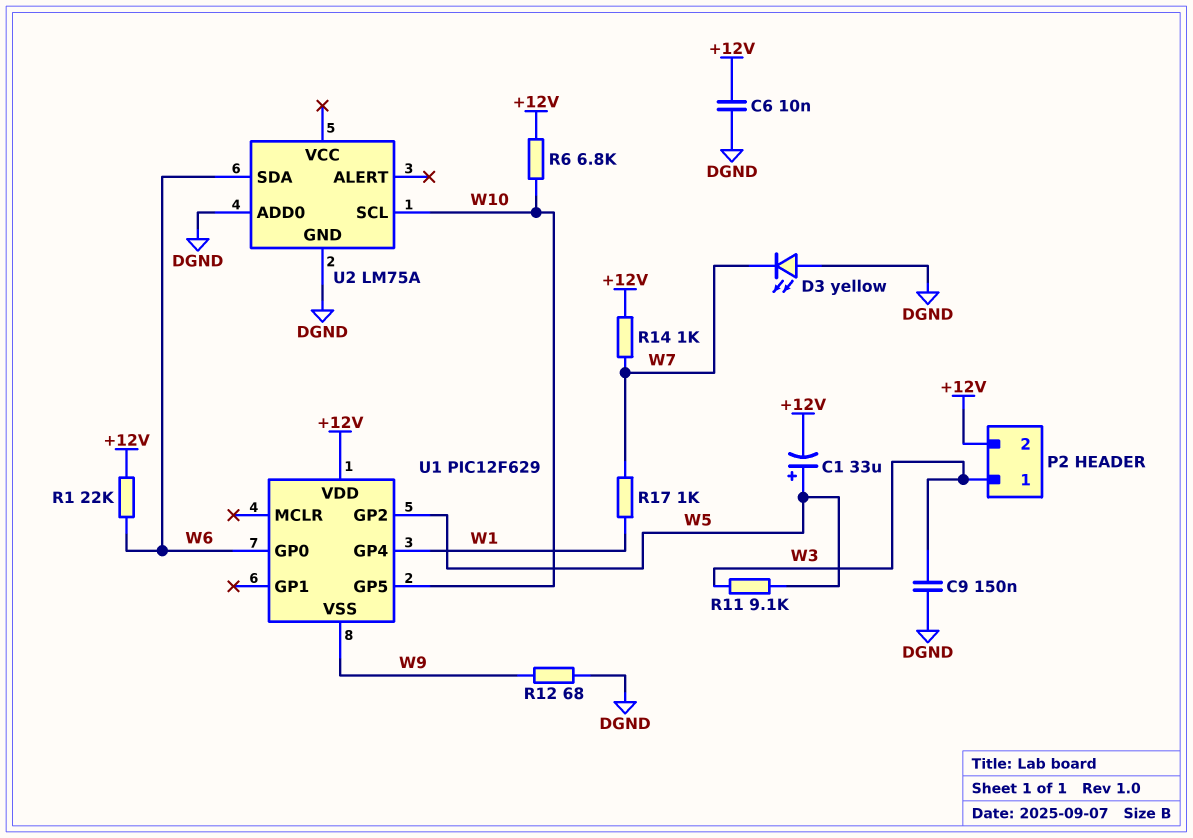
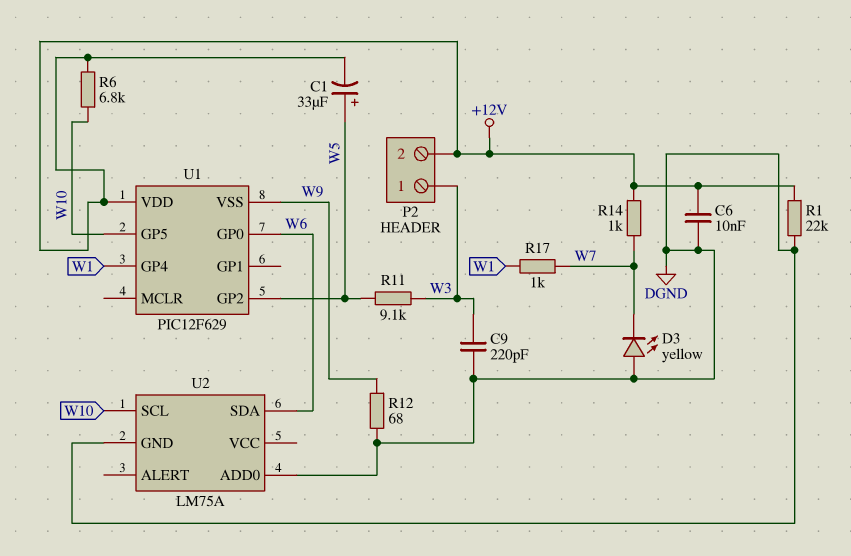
C9: 150nF (DGND, W3) -> 220pF (DGND, W3)
R1: 22k (+12V, W6) -> 22k (+12V, DGND)

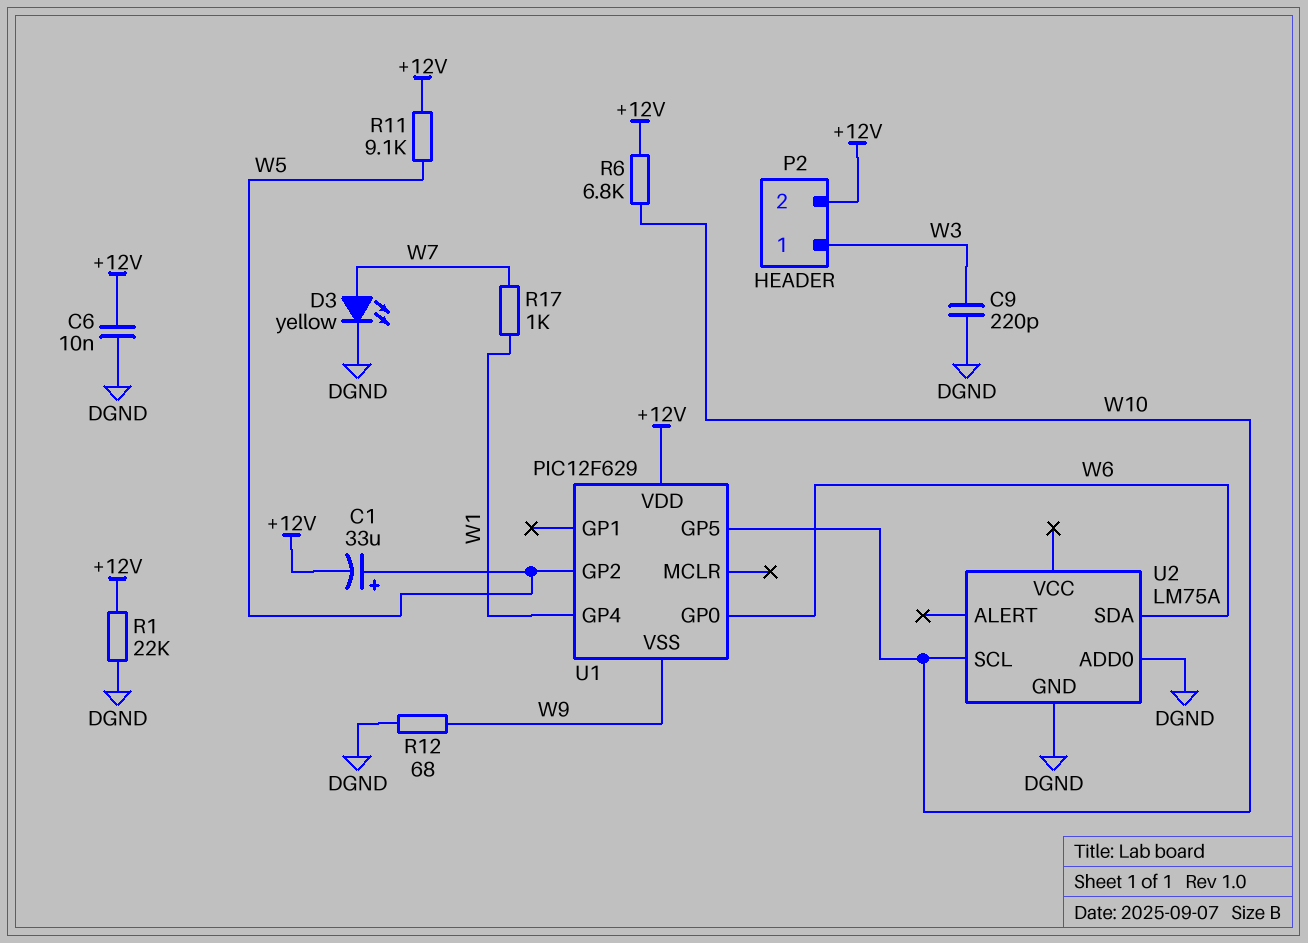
D3: LED yellow (A DGND, K W7) -> LED yellow (A W7, K DGND)
R11: 9.1k (W3, W5) -> 9.1k (+12V, W5)
R14: 1k (+12V, W7) -> none

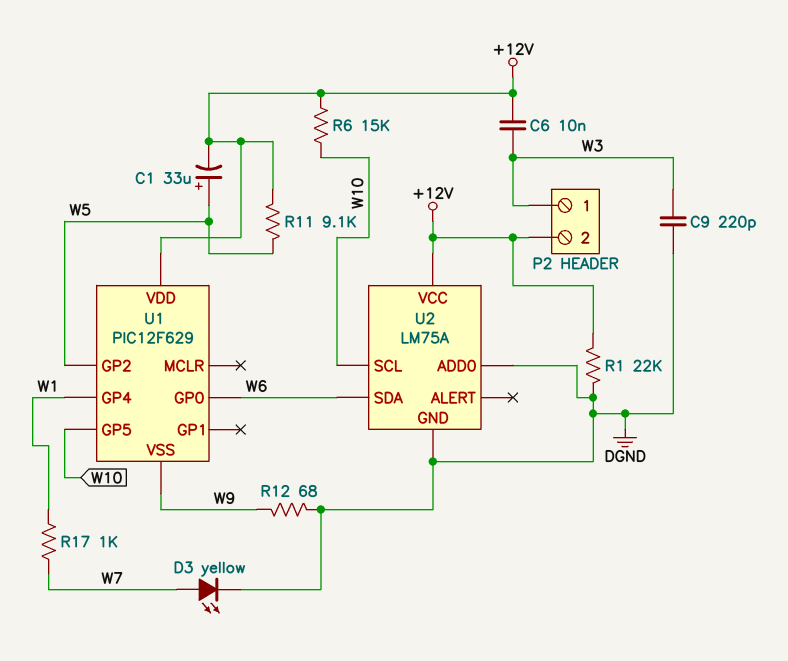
C6: 10nF (+12V, DGND) -> 10nF (+12V, W3)
R6: 6.8k (+12V, W10) -> 15k (+12V, W10)
U2 pin VCC: none -> +12V

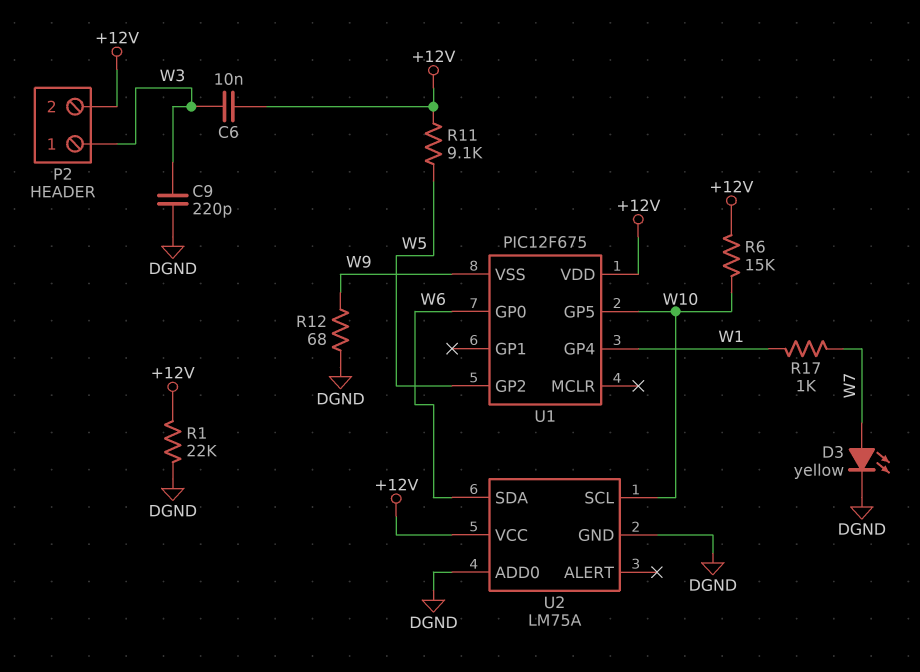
C1: 33uF (plus W5, minus +12V) -> none
U1: PIC12F629 -> PIC12F675

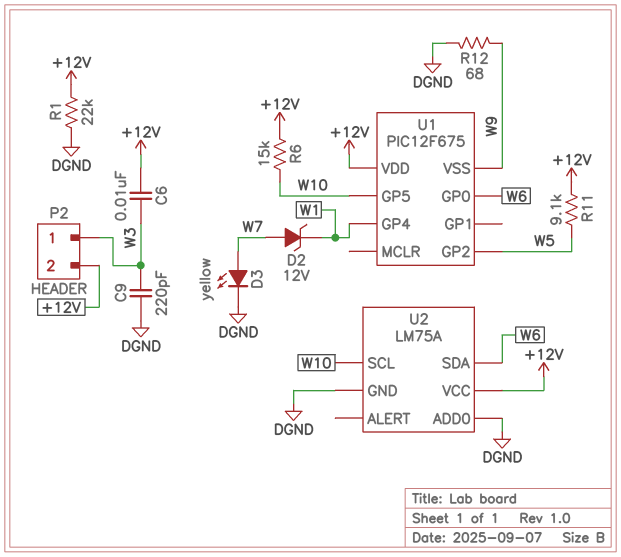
D2: none -> zener 12V (A W7, K W1)
R17: 1k (W1, W7) -> none

